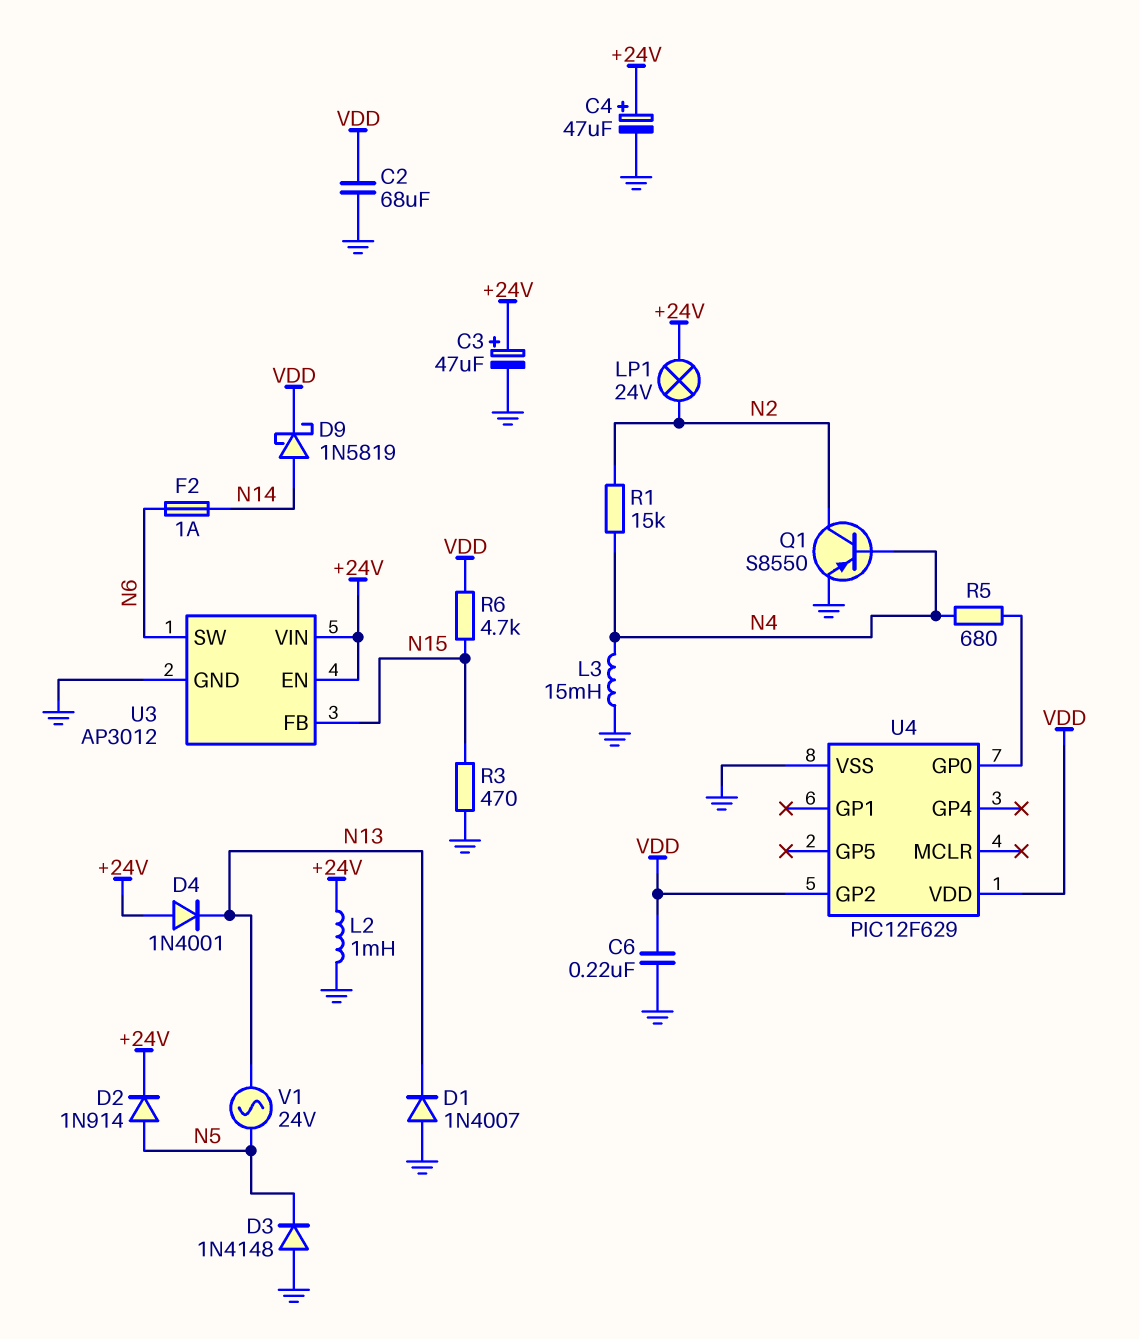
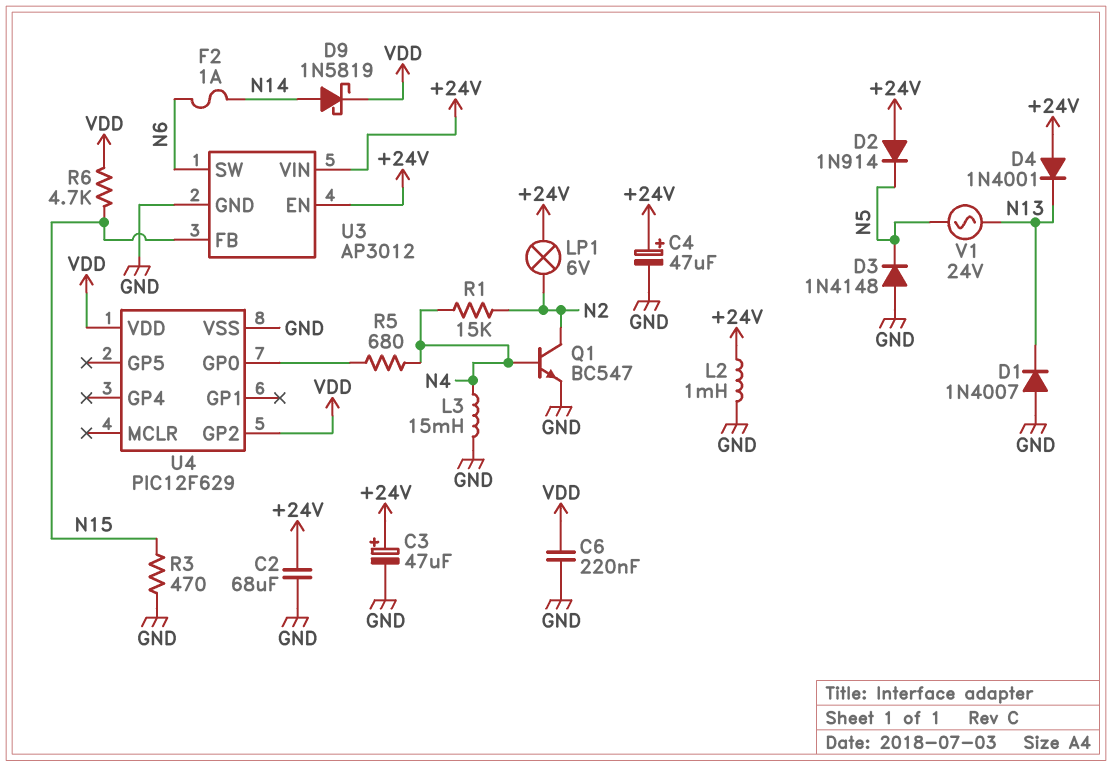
C2: 68uF (GND, VDD) -> 68uF (+24V, GND)
D2: diode 1N914 (A N5, K +24V) -> diode 1N914 (A +24V, K N5)
LP1: lamp 24V (+24V, N2) -> lamp 6V (+24V, N2)
Q1: PNP S8550 (B N4, C N2, E GND) -> NPN BC547 (B N4, C N2, E GND)

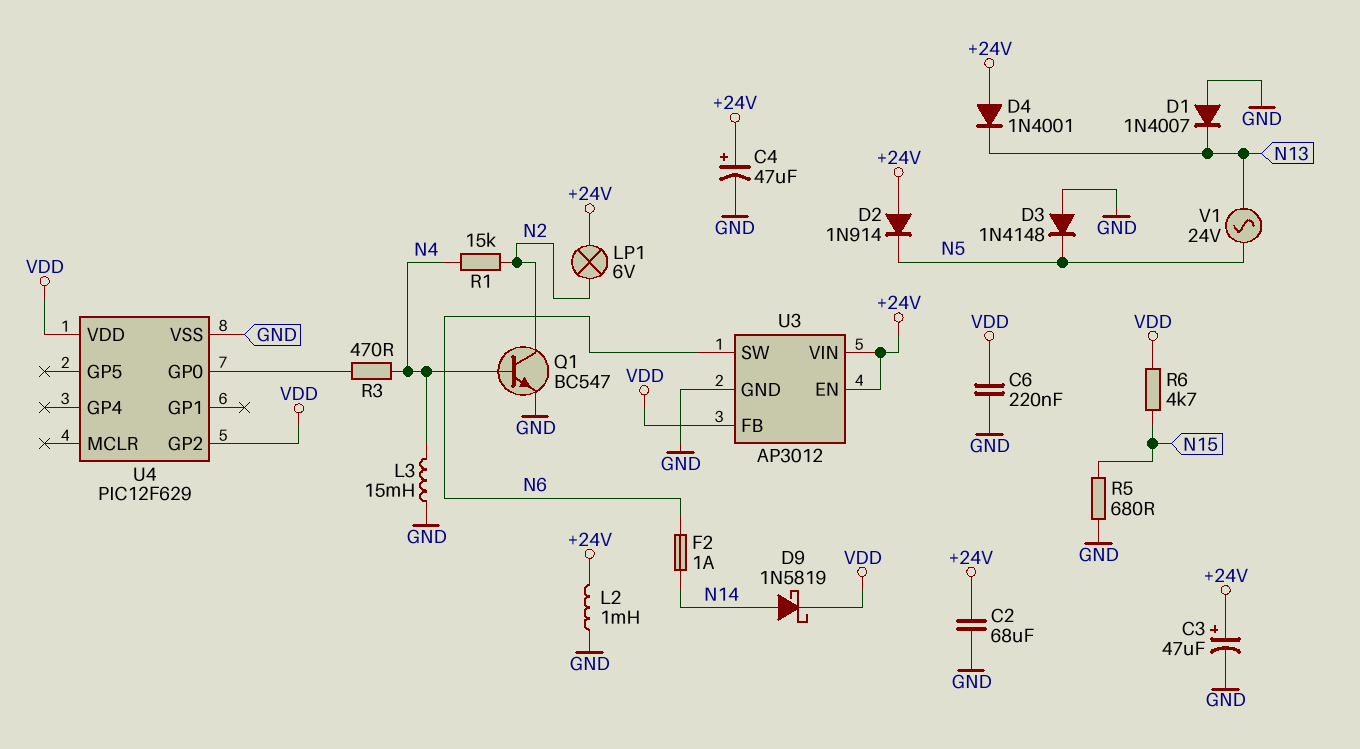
R3: 470 (GND, N15) -> 470 (N4, U4/GP0)
R5: 680 (N4, U4/GP0) -> 680 (GND, N15)
U3 pin FB: N15 -> VDD

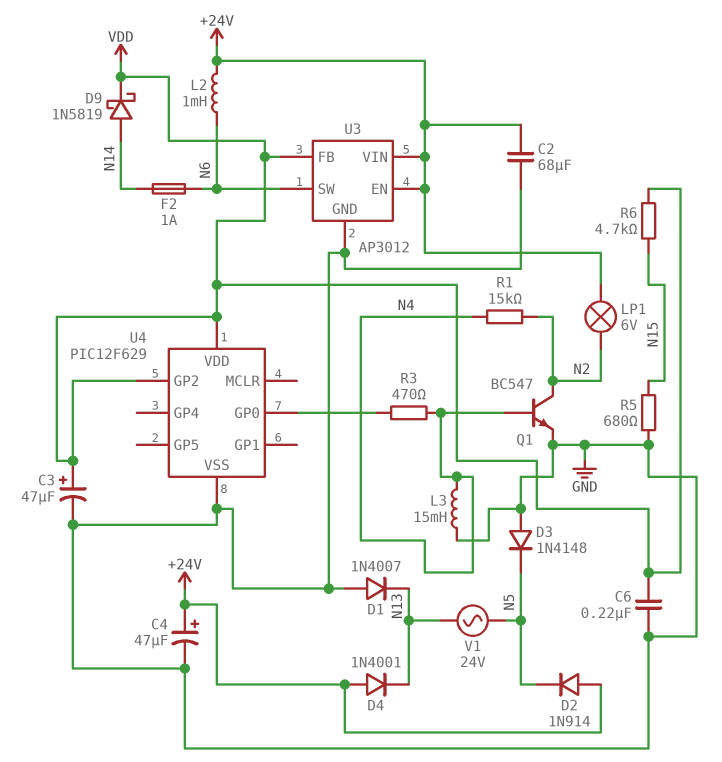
C3: 47uF (plus +24V, minus GND) -> 47uF (plus VDD, minus GND)
L2: 1mH (+24V, GND) -> 1mH (+24V, N6)

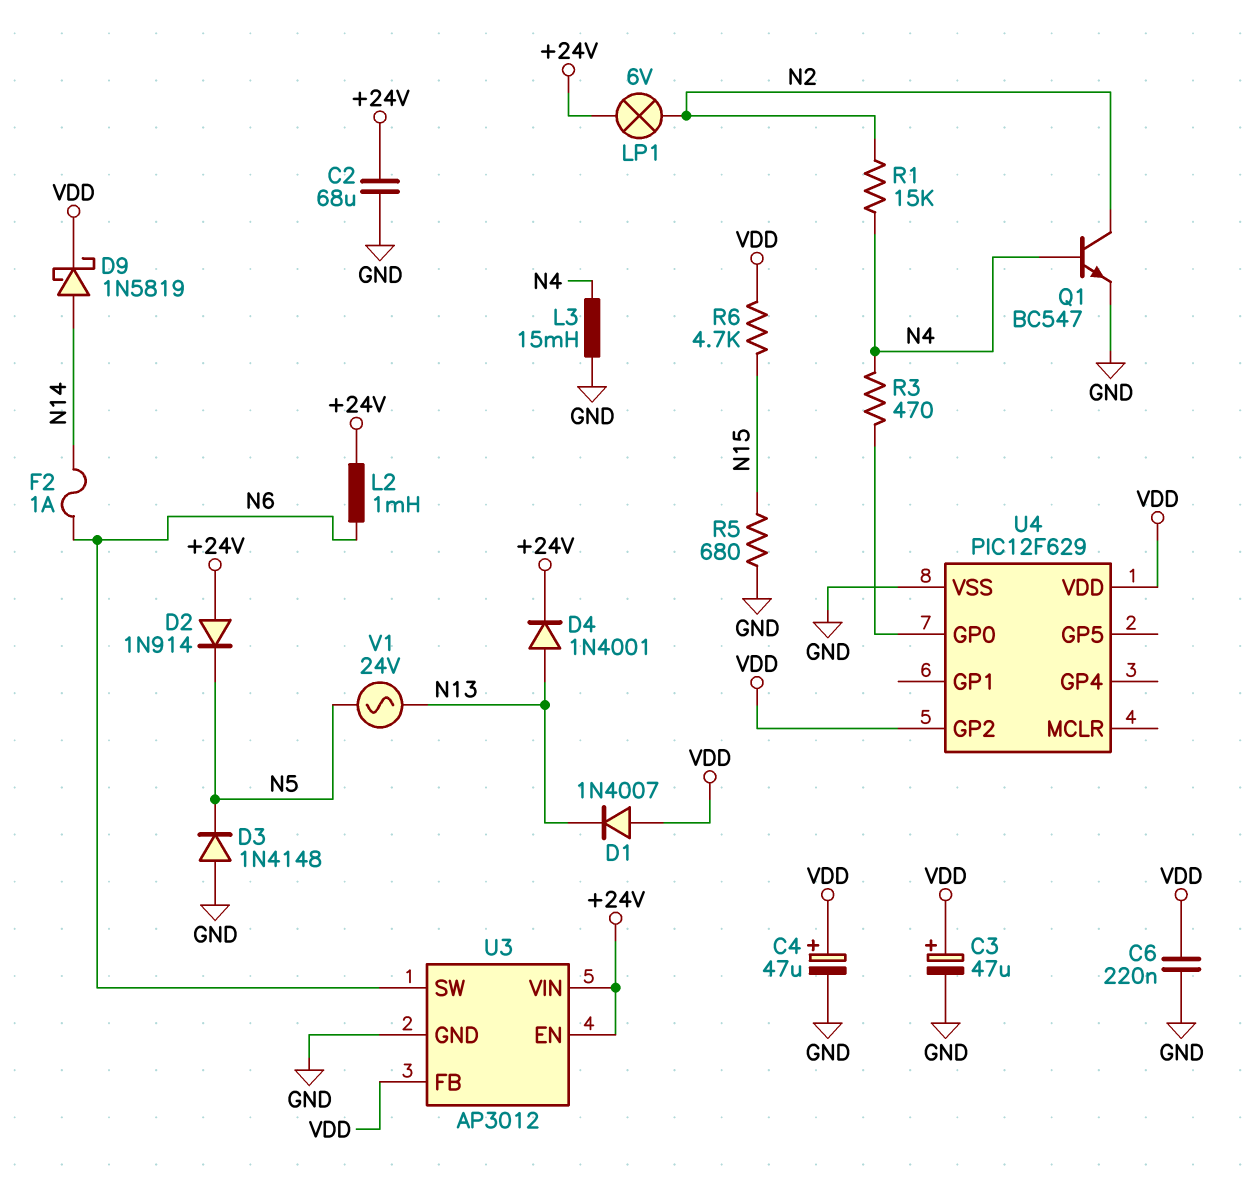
C4: 47uF (plus +24V, minus GND) -> 47uF (plus VDD, minus GND)
D1: diode 1N4007 (A GND, K N13) -> diode 1N4007 (A VDD, K N13)
D4: diode 1N4001 (A +24V, K N13) -> diode 1N4001 (A N13, K +24V)

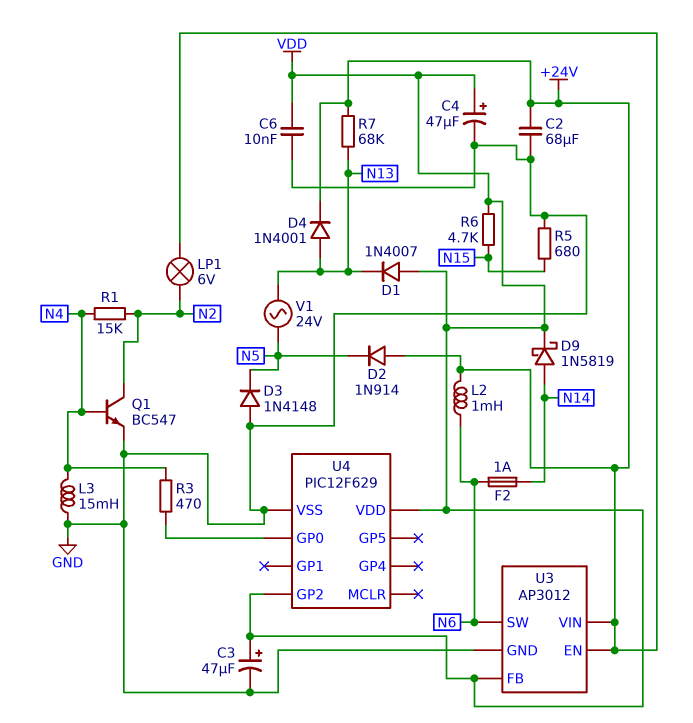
C6: 220nF (GND, VDD) -> 10nF (GND, VDD)
R7: none -> 68k (+24V, N13)

